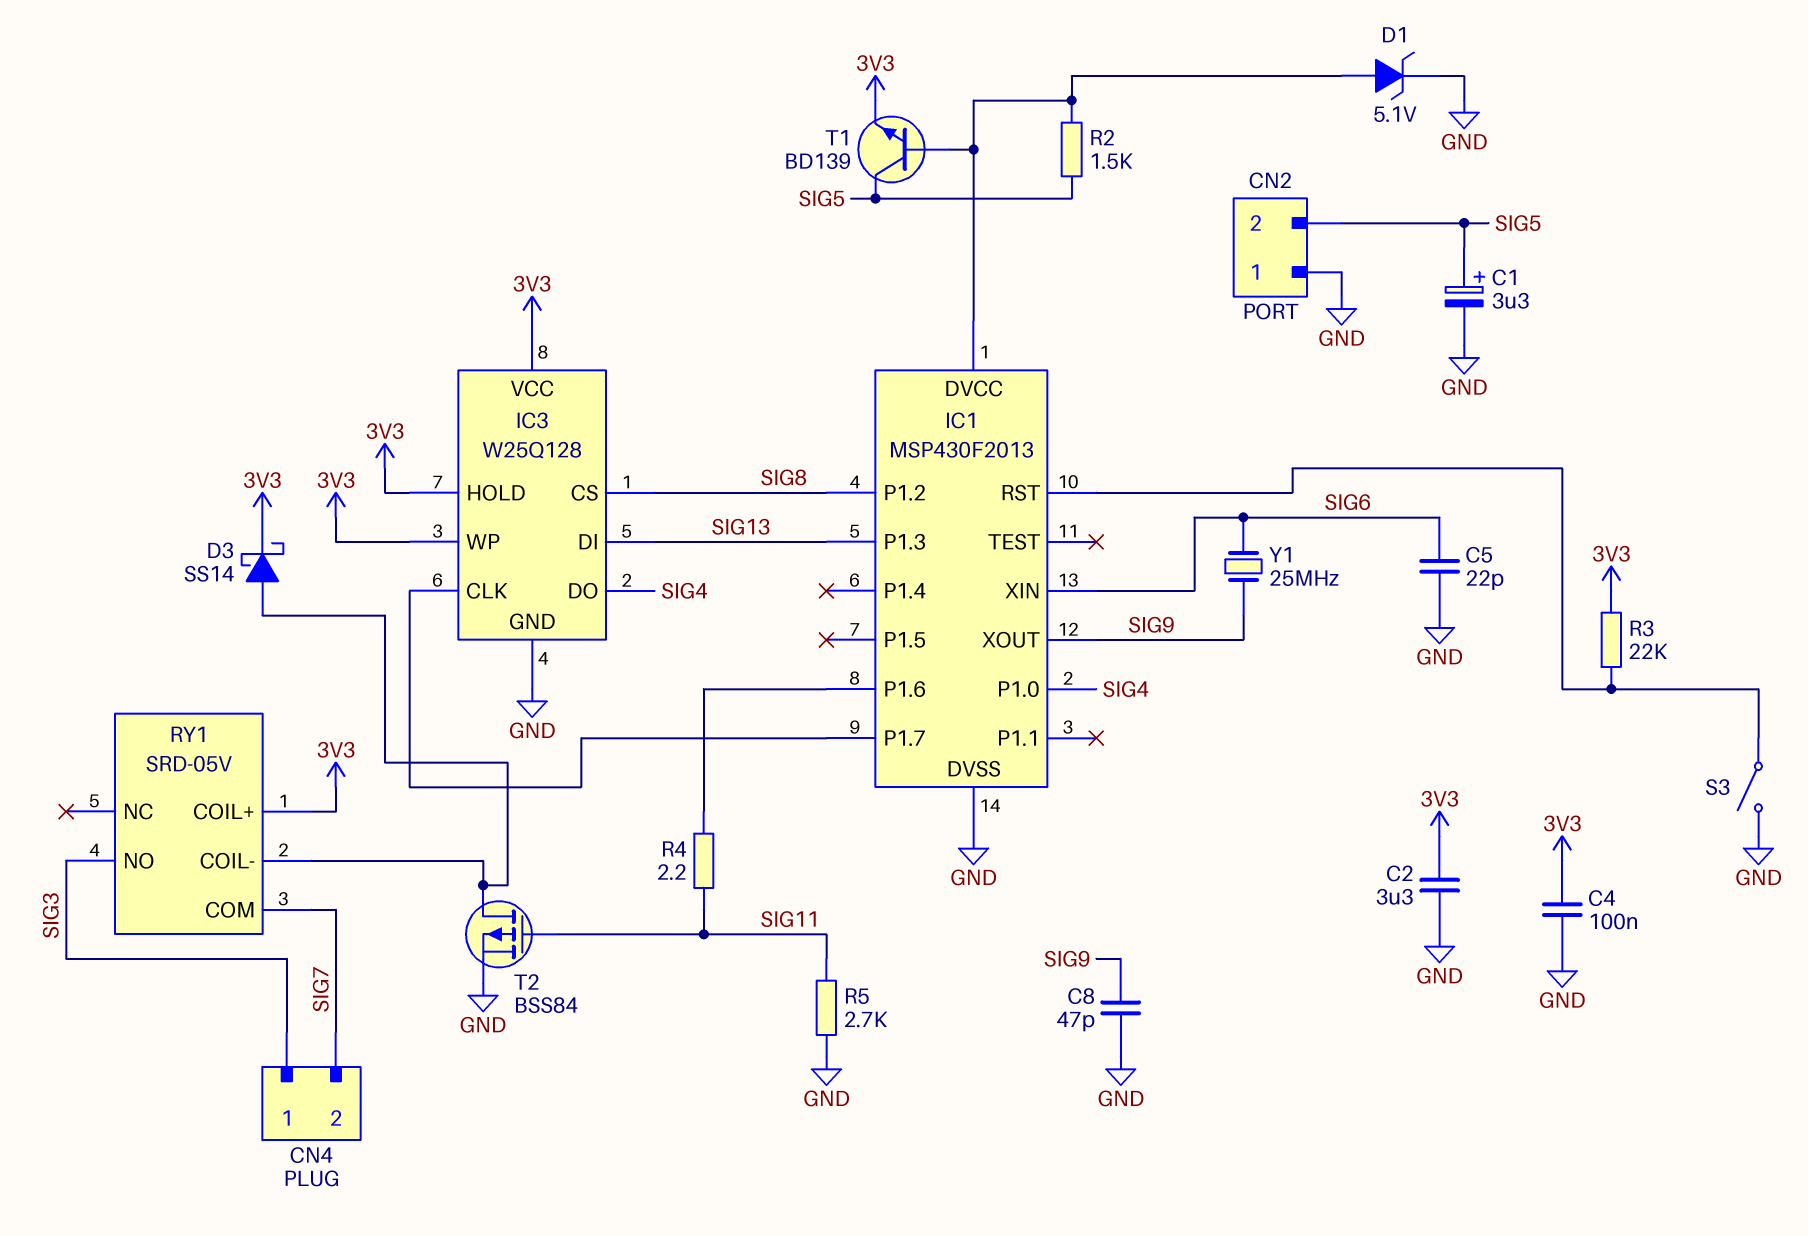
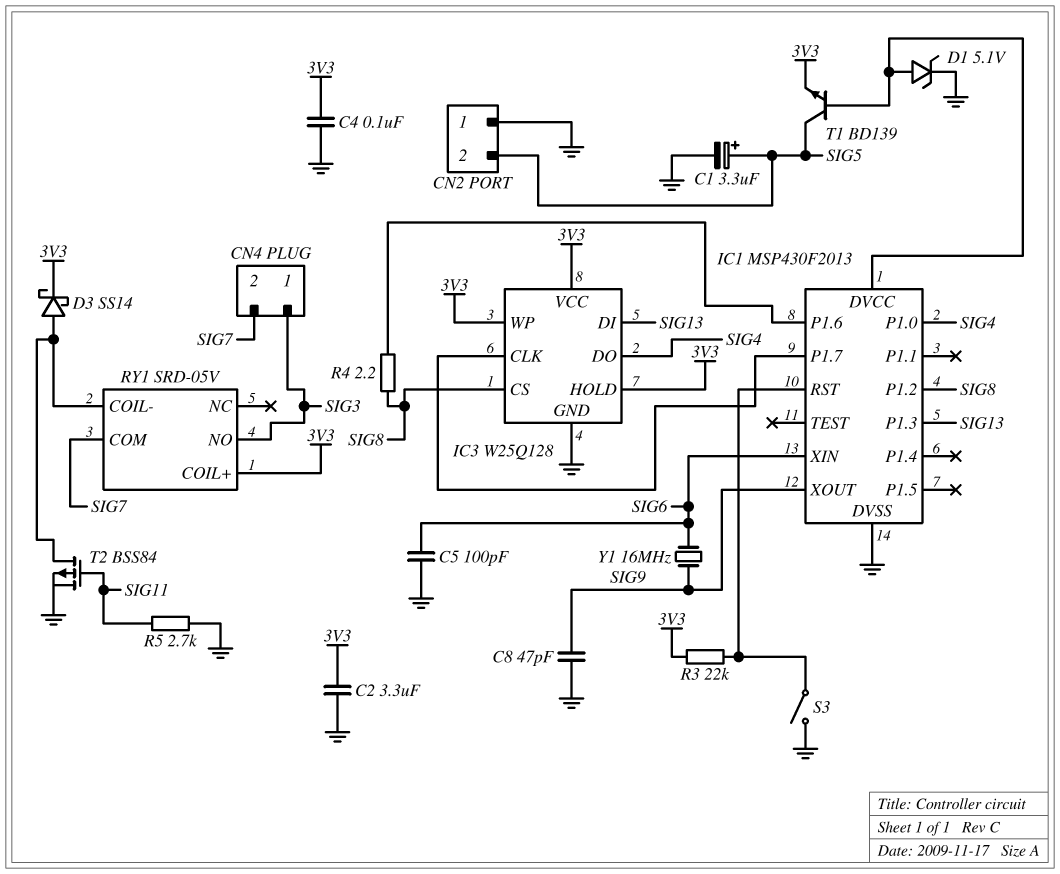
C5: 22pF (GND, SIG6) -> 100pF (GND, SIG6)
R2: 1.5k (IC1/DVCC, SIG5) -> none
R4: 2.2 (IC1/P1.6, SIG11) -> 2.2 (IC1/P1.6, SIG8)
Y1: 25MHz (SIG6, SIG9) -> 16MHz (SIG6, SIG9)

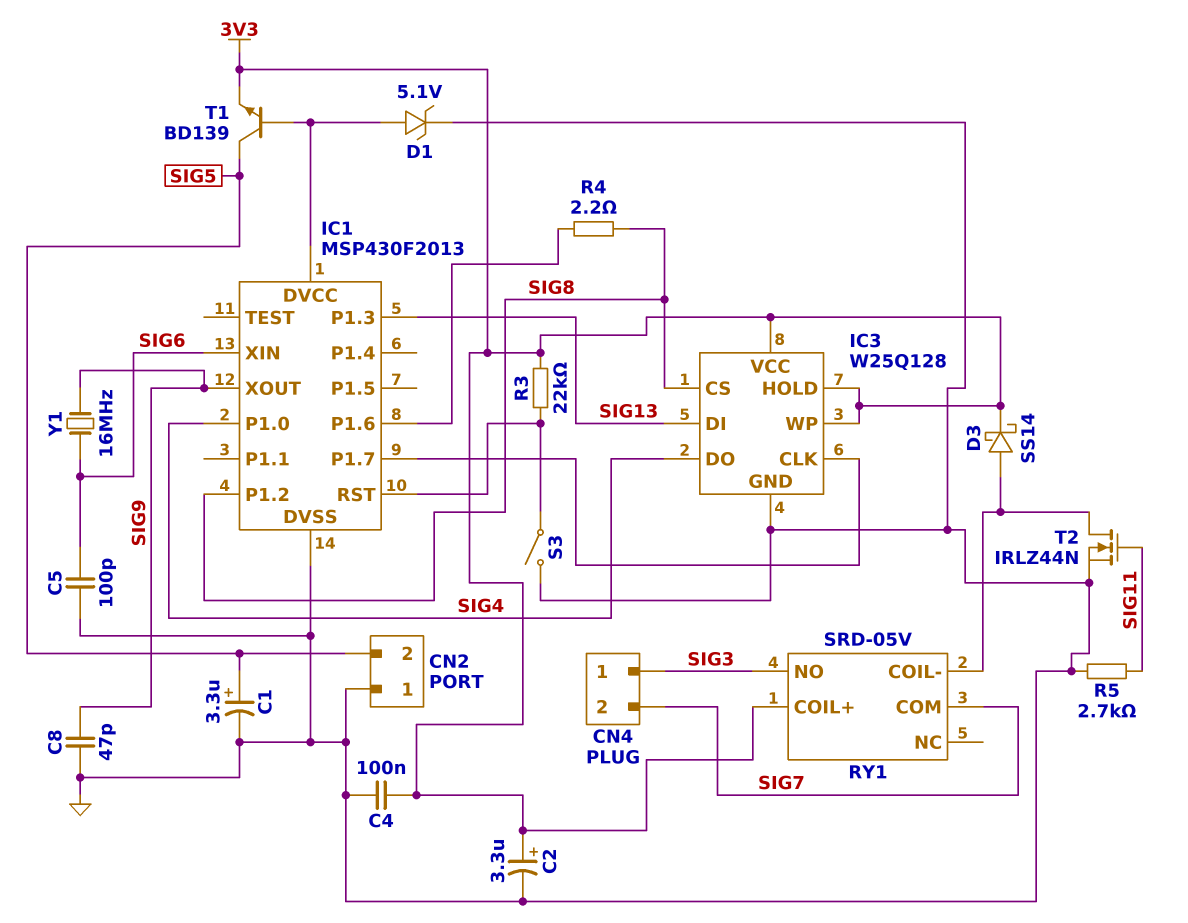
C2: 3.3uF (3V3, GND) -> 3.3uF (plus 3V3, minus GND)
T2: PMOS BSS84 (G SIG11, D RY1/COIL-, S GND) -> NMOS IRLZ44N (G SIG11, D RY1/COIL-, S GND)

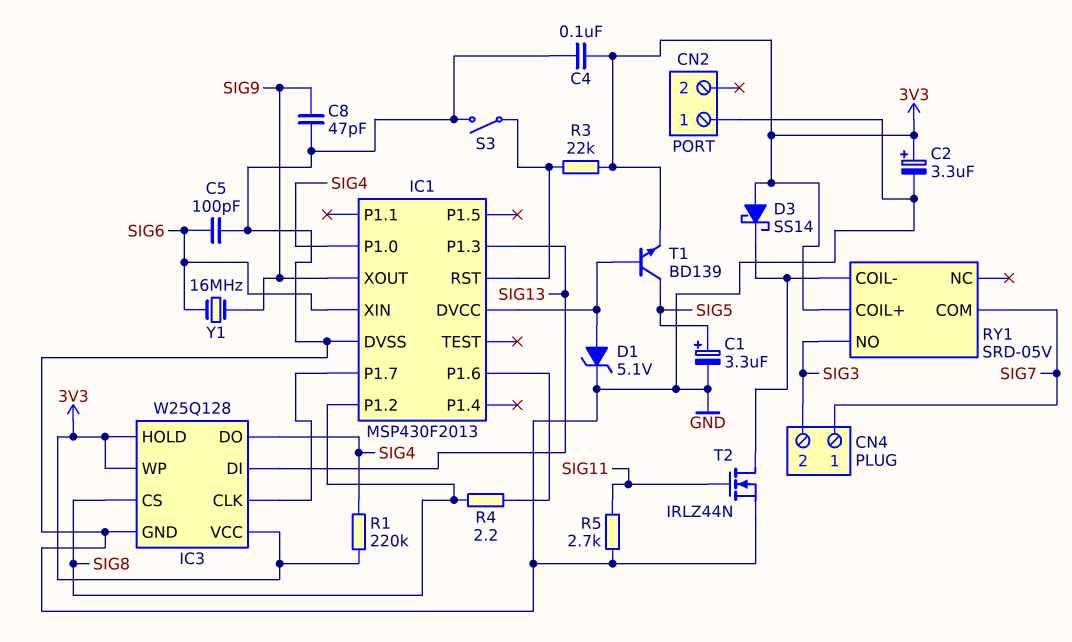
CN2 pin 2: SIG5 -> none
CN4 pin 1: SIG3 -> SIG7
CN4 pin 2: SIG7 -> SIG3
D3: schottky SS14 (A RY1/COIL-, K 3V3) -> schottky SS14 (A 3V3, K RY1/COIL-)
R1: none -> 220k (3V3, SIG4)

